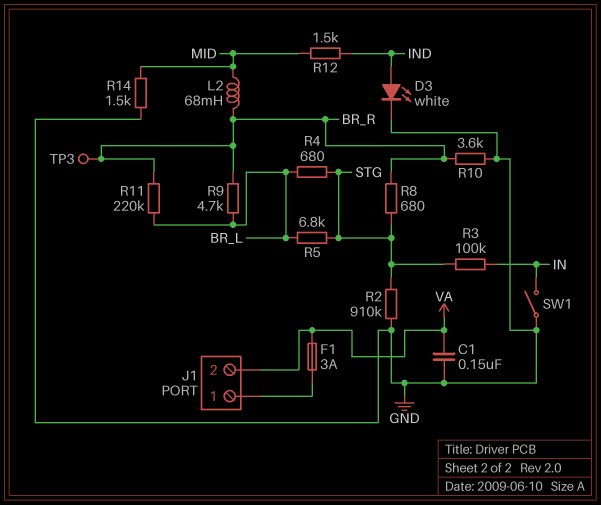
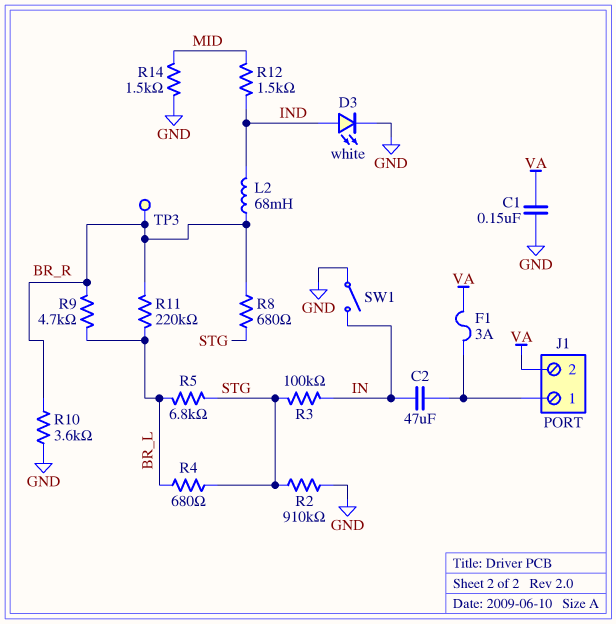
C2: none -> 47uF (IN, J1/1)
L2: 68mH (BR_R, MID) -> 68mH (BR_R, IND)

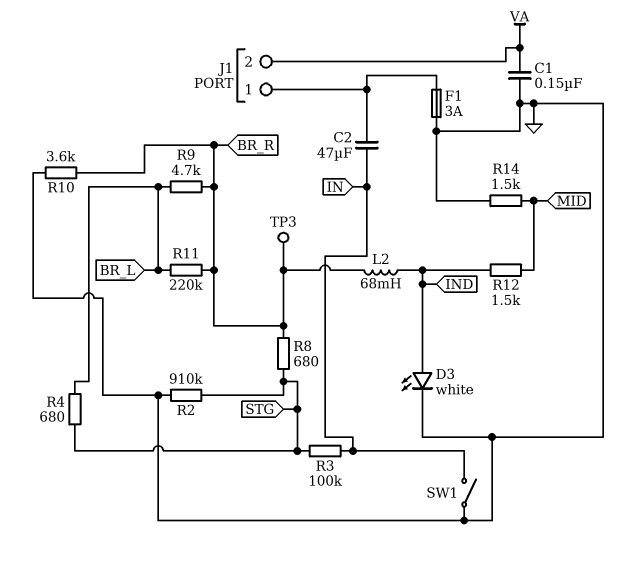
F1: 3A (J1/1, VA) -> 3A (GND, J1/1)
R5: 6.8k (BR_L, STG) -> none

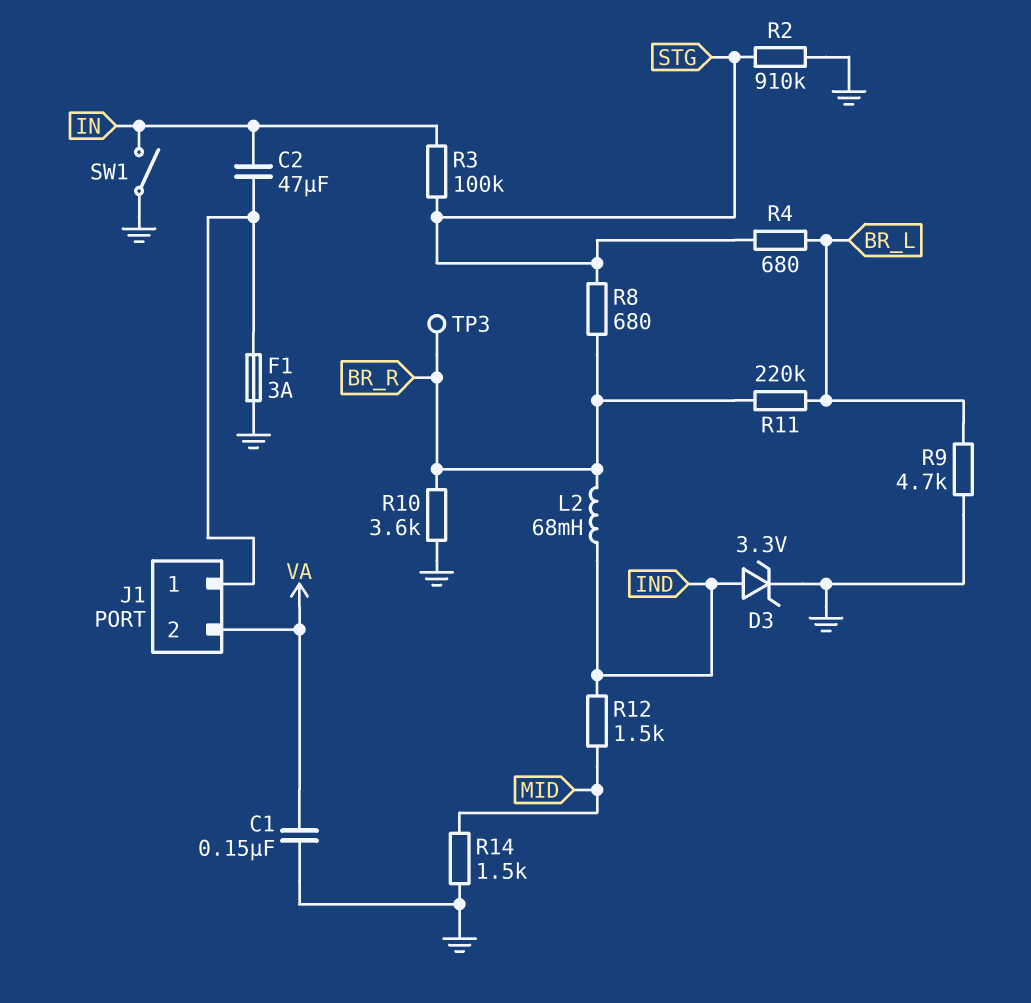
D3: LED white (A IND, K GND) -> zener 3.3V (A IND, K GND)
R9: 4.7k (BR_L, BR_R) -> 4.7k (BR_L, GND)

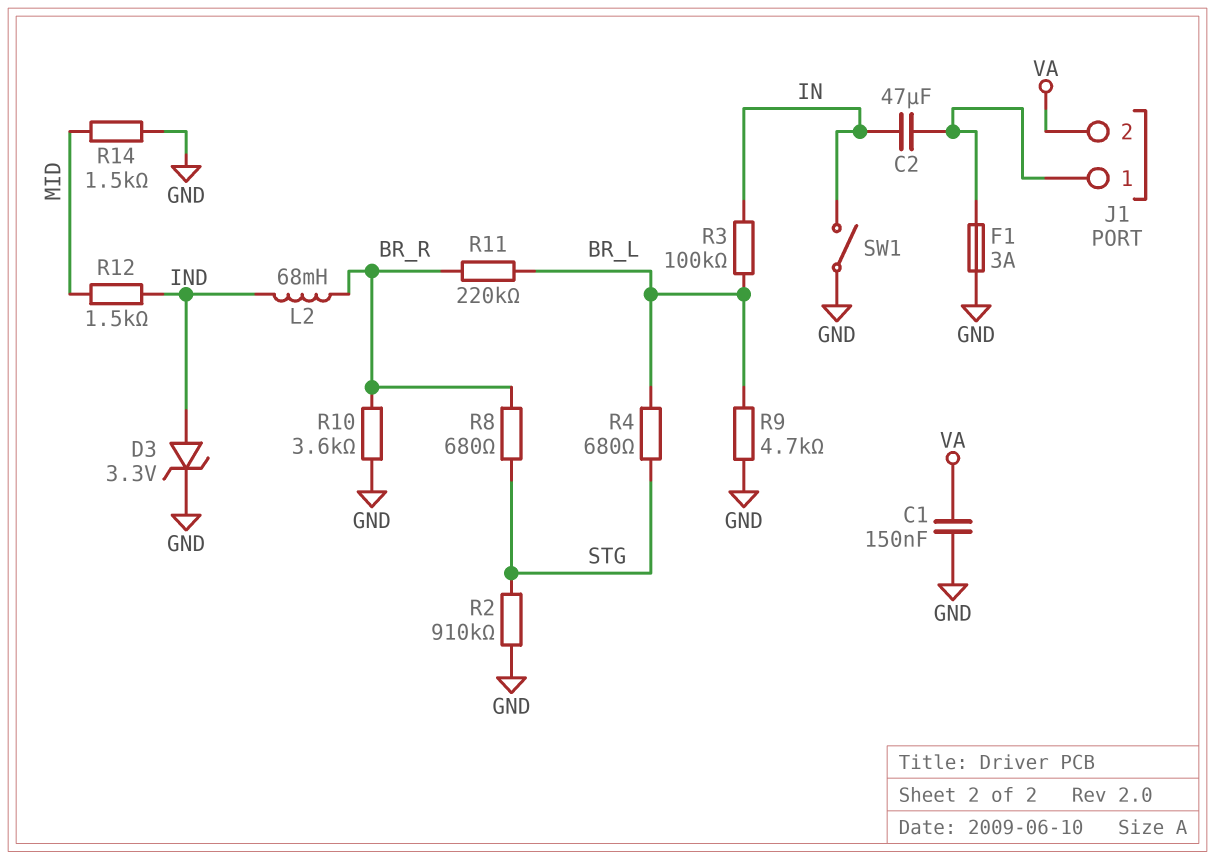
R3: 100k (IN, STG) -> 100k (BR_L, IN)
TP3: test point (BR_R) -> none

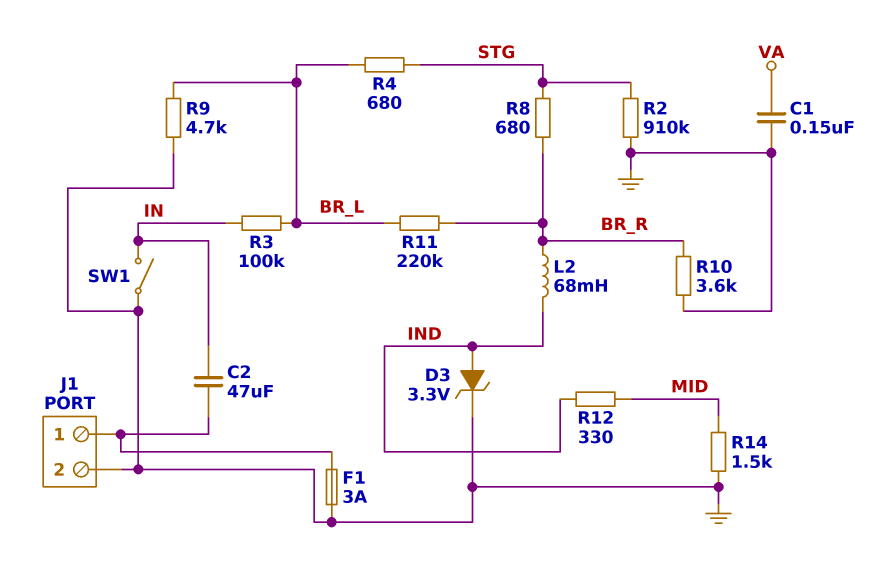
J1 pin 2: VA -> GND
R12: 1.5k (IND, MID) -> 330 (IND, MID)

